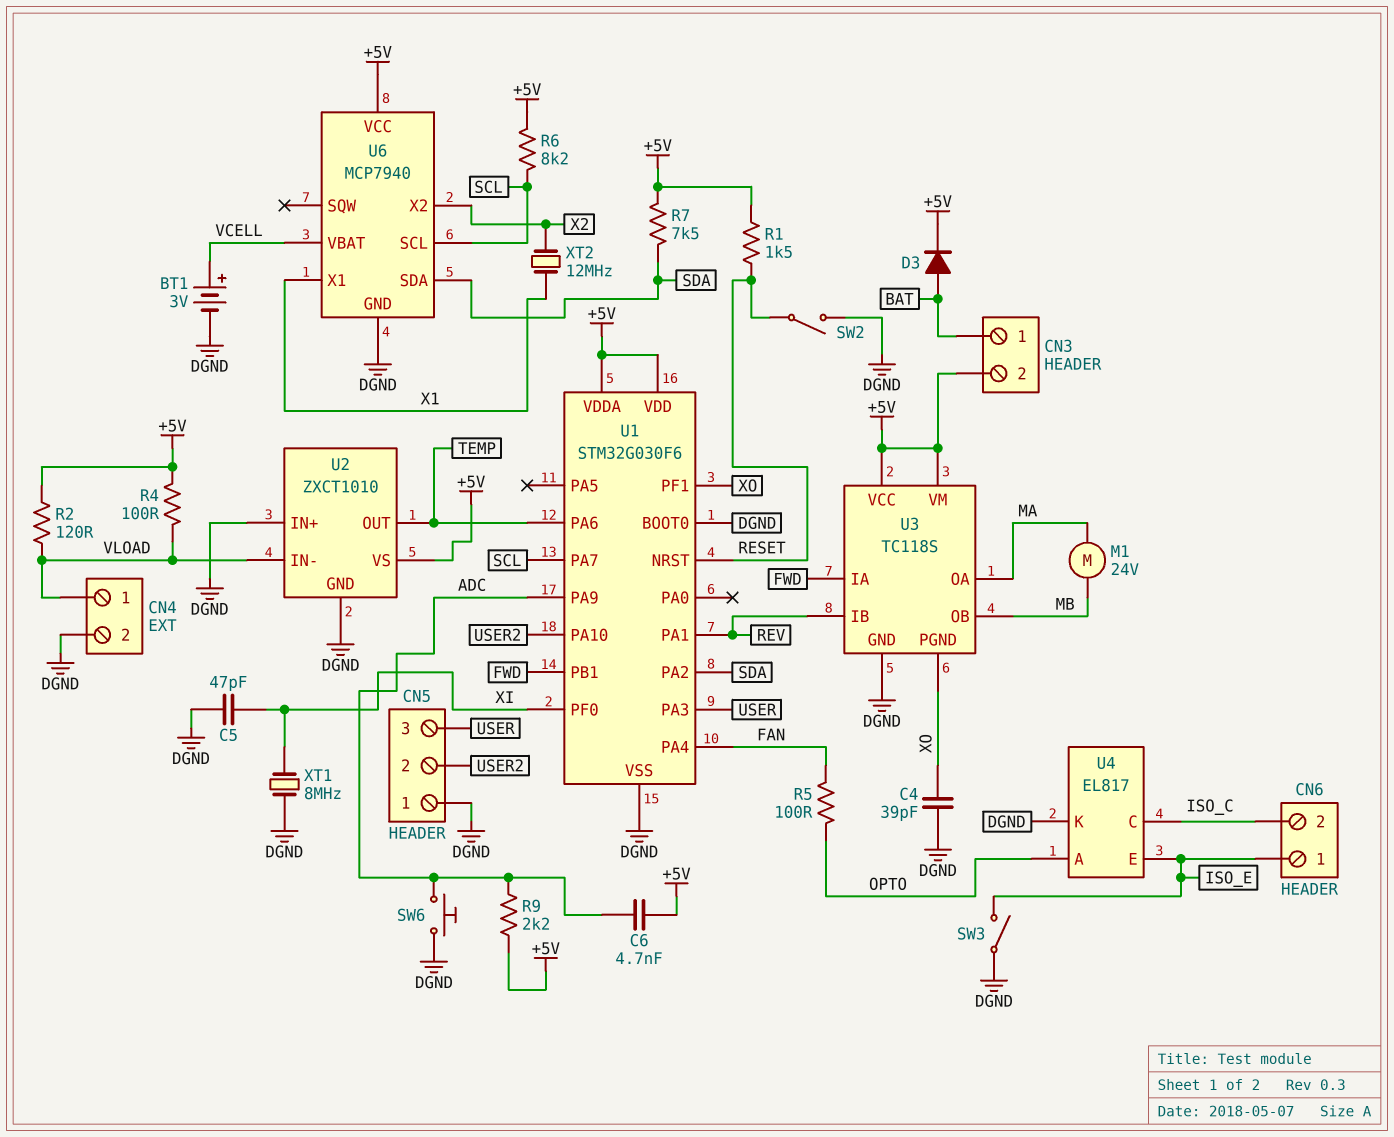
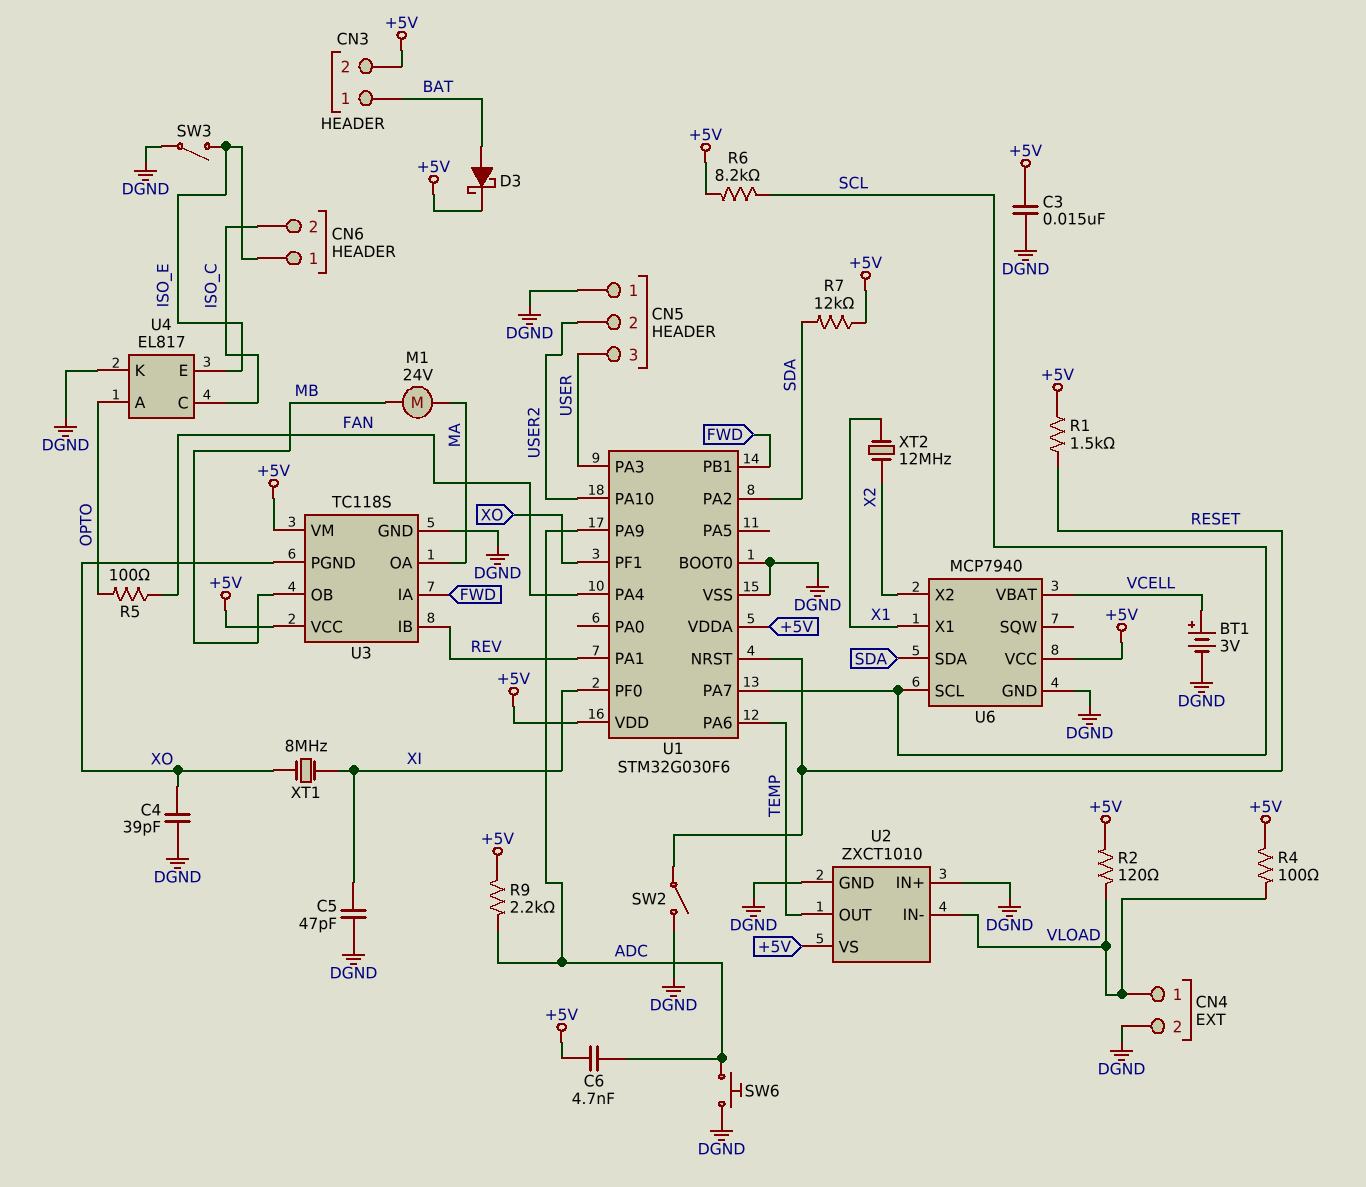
C3: none -> 15nF (+5V, DGND)
D3: diode (A BAT, K +5V) -> schottky (A BAT, K +5V)
R7: 7.5k (+5V, SDA) -> 12k (+5V, SDA)
XT1: 8MHz (DGND, XI) -> 8MHz (XI, XO)

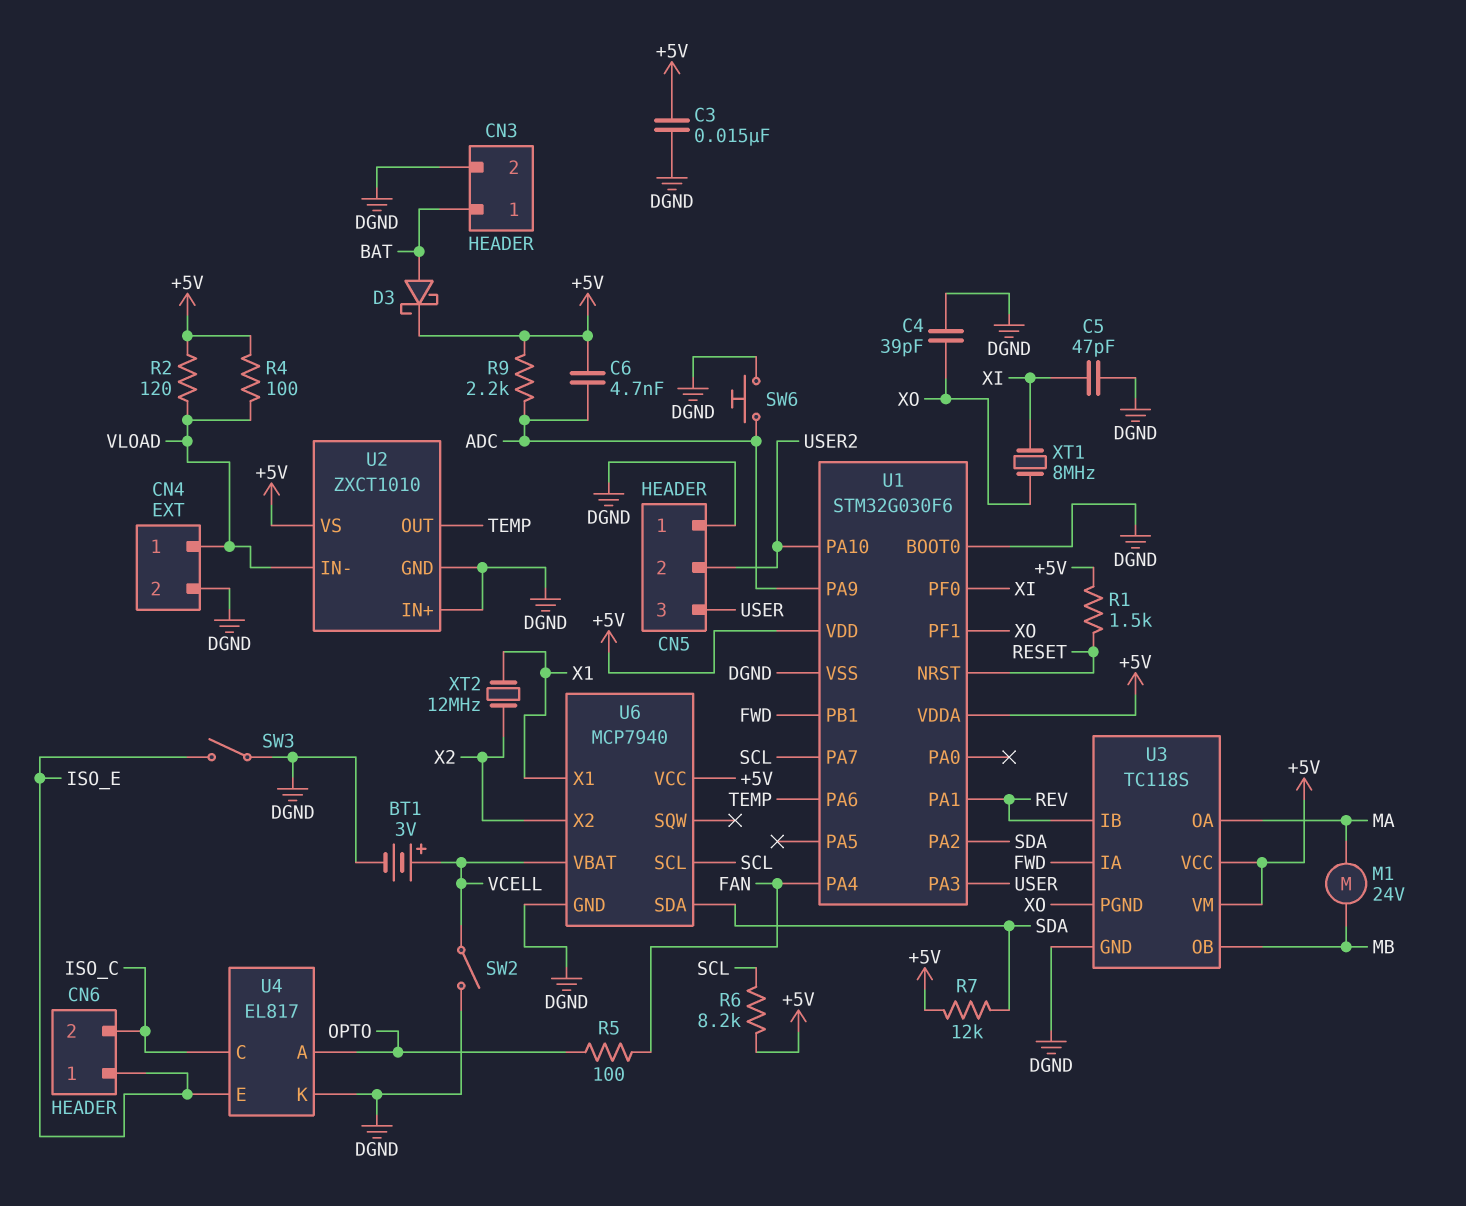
CN3 pin 2: +5V -> DGND
SW2: switch (DGND, RESET) -> switch (DGND, VCELL)

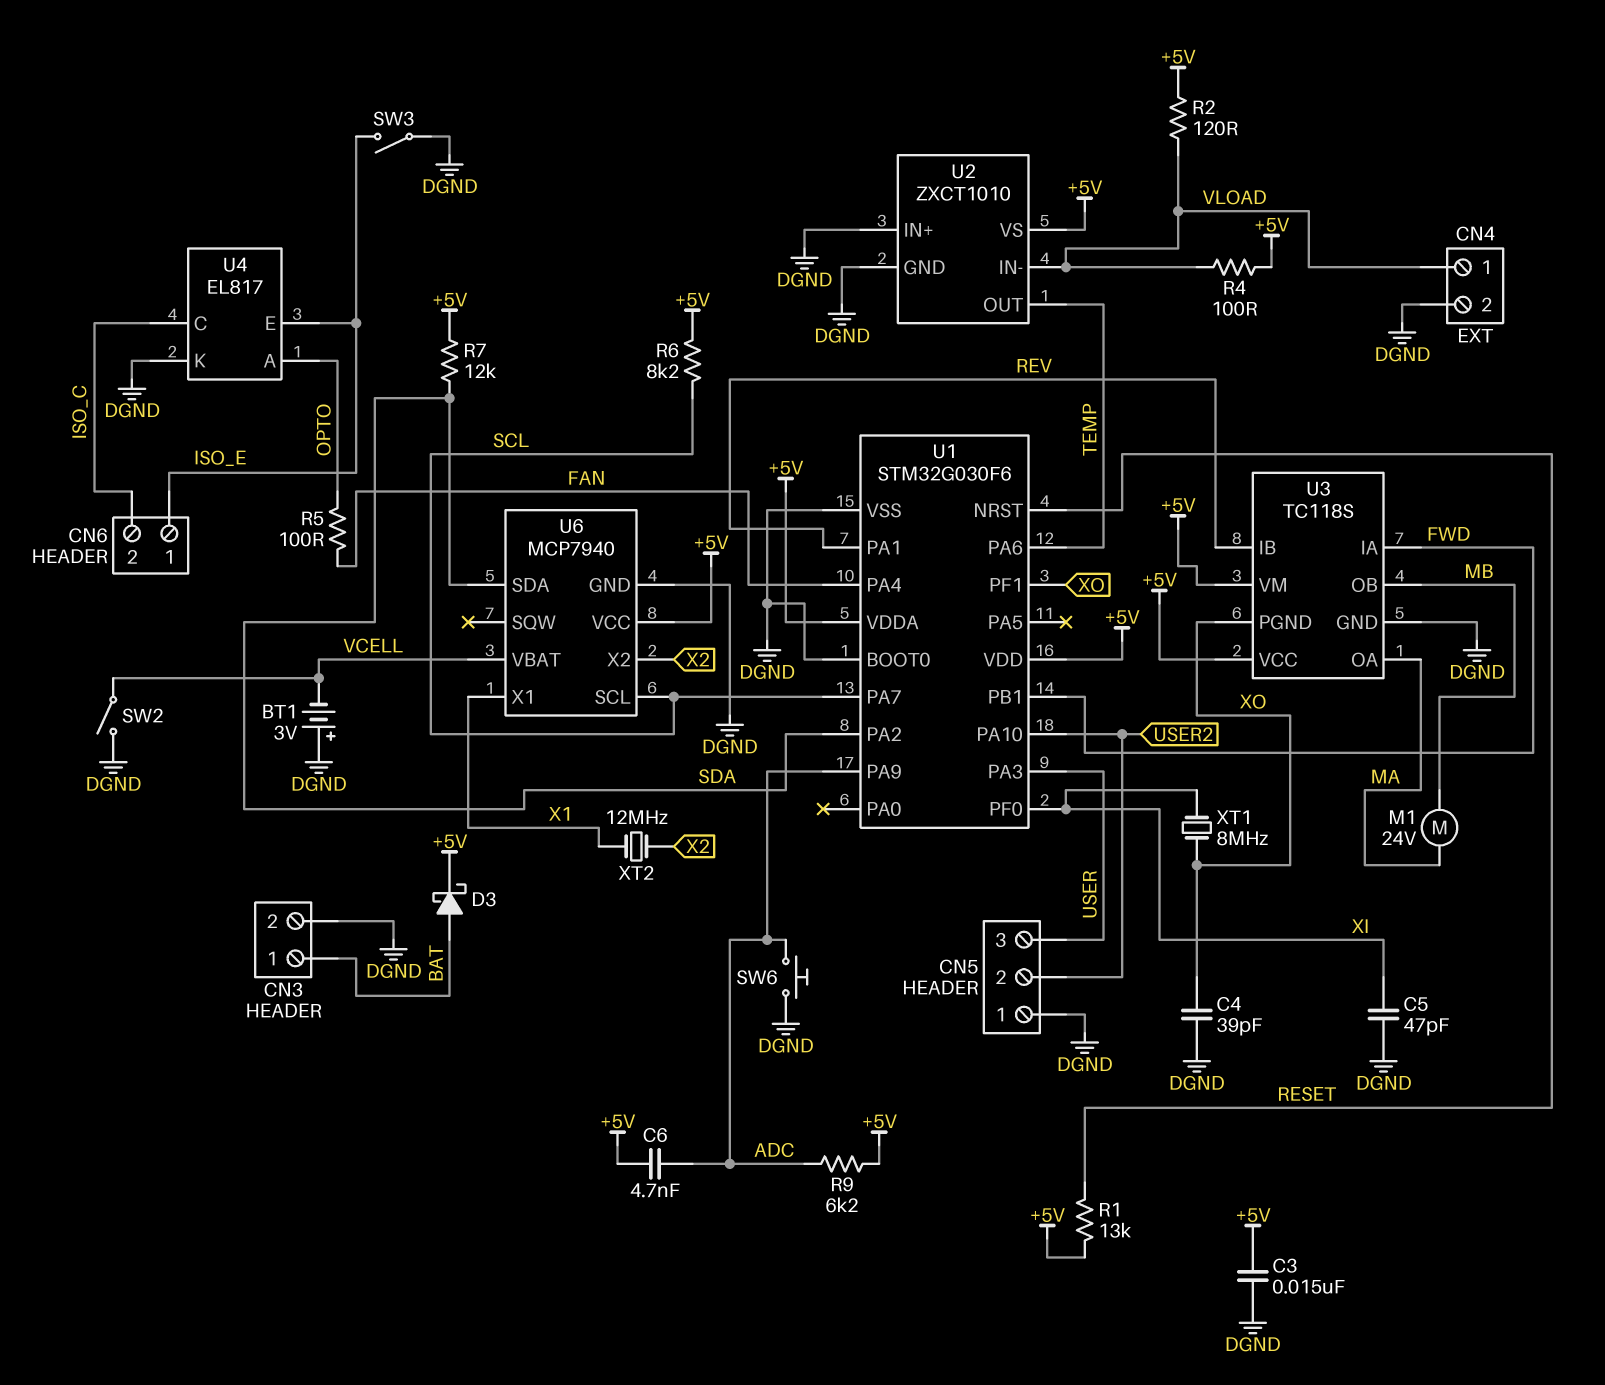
BT1: 3V (plus VCELL, minus DGND) -> 3V (plus DGND, minus VCELL)
R1: 1.5k (+5V, RESET) -> 13k (+5V, RESET)
R9: 2.2k (+5V, ADC) -> 6.2k (+5V, ADC)

